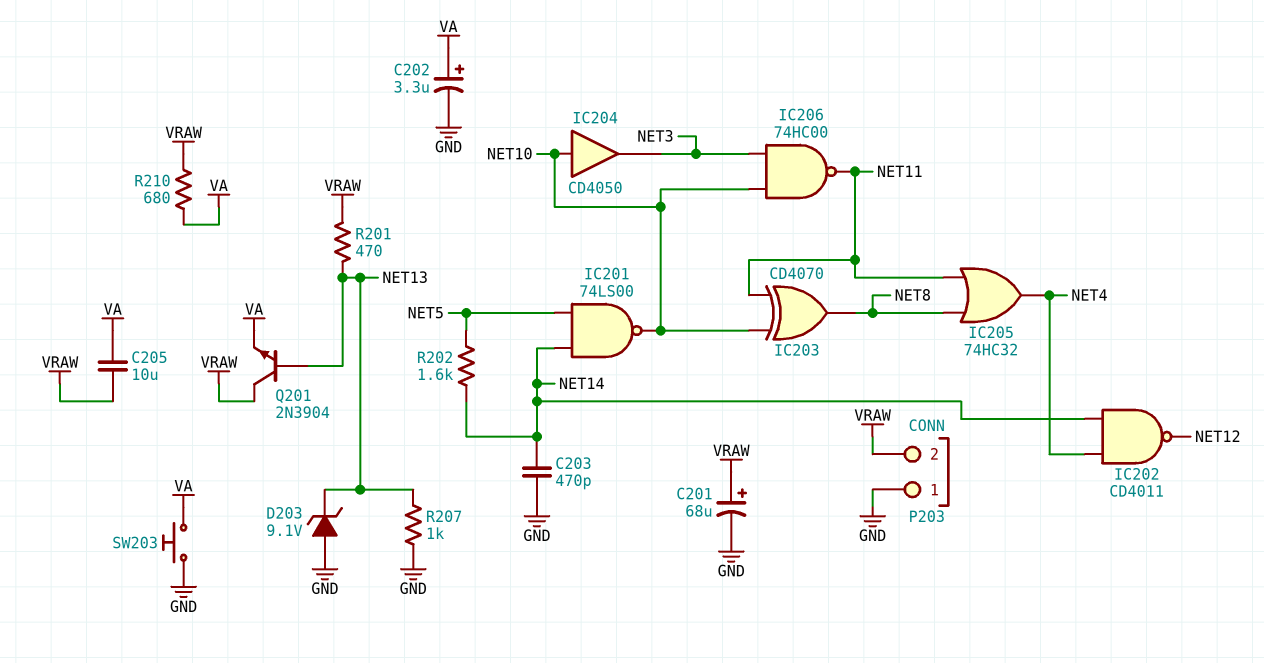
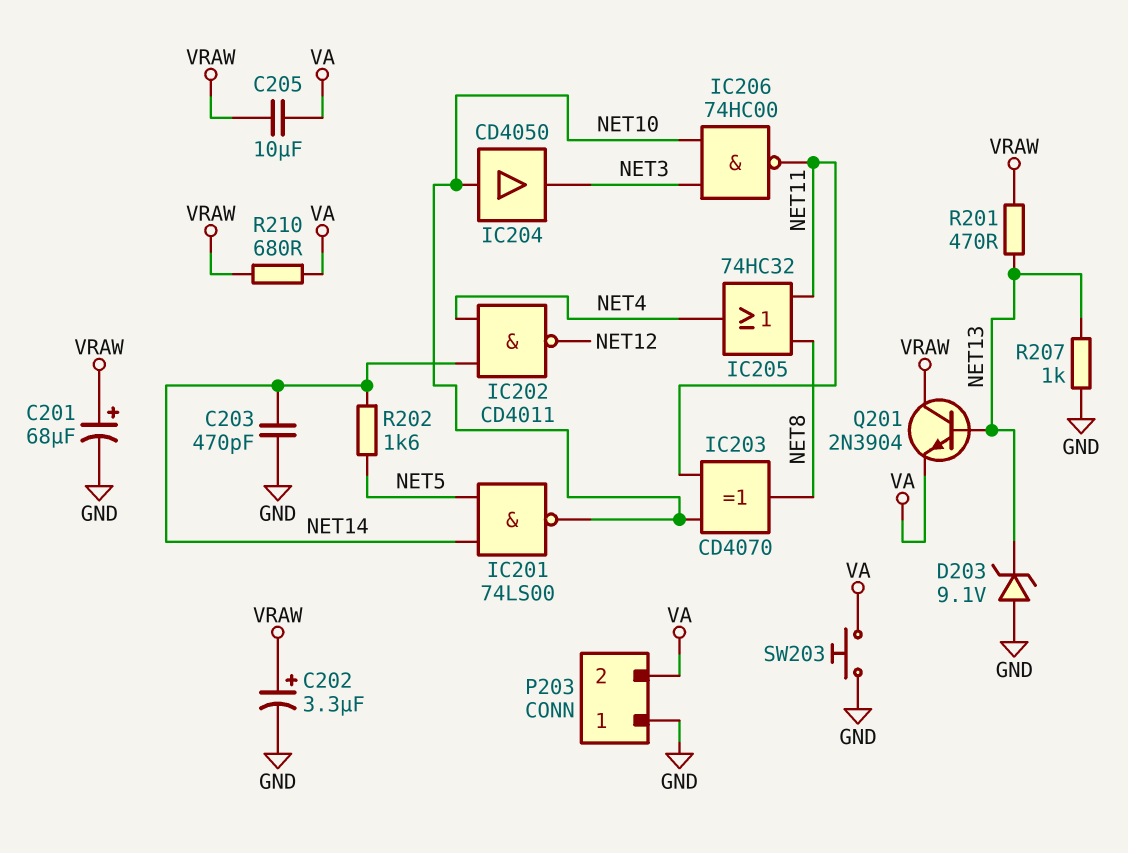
C202: 3.3uF (plus VA, minus GND) -> 3.3uF (plus VRAW, minus GND)
P203 pin 2: VRAW -> VA

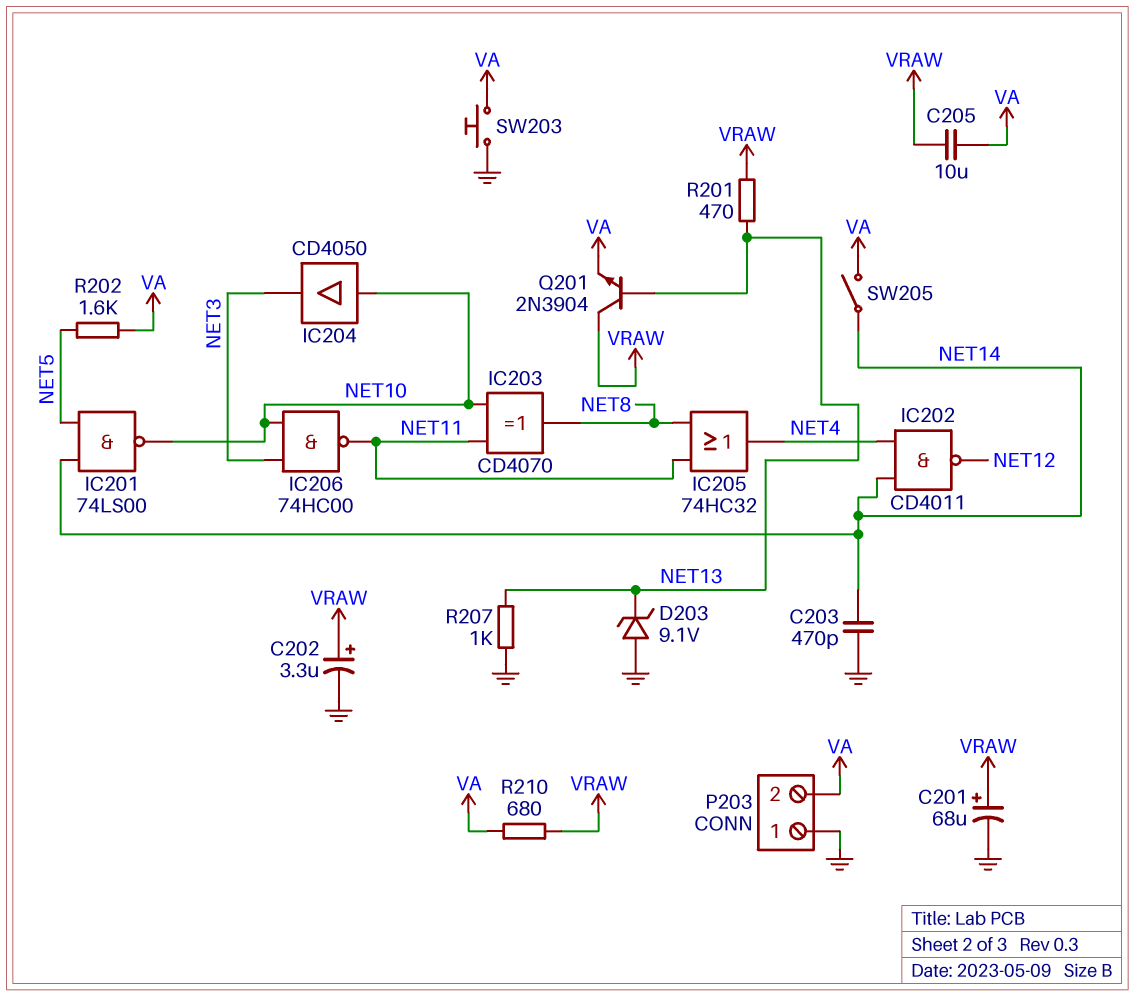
R202: 1.6k (NET5, NET14) -> 1.6k (NET5, VA)
SW205: none -> switch (NET14, VA)

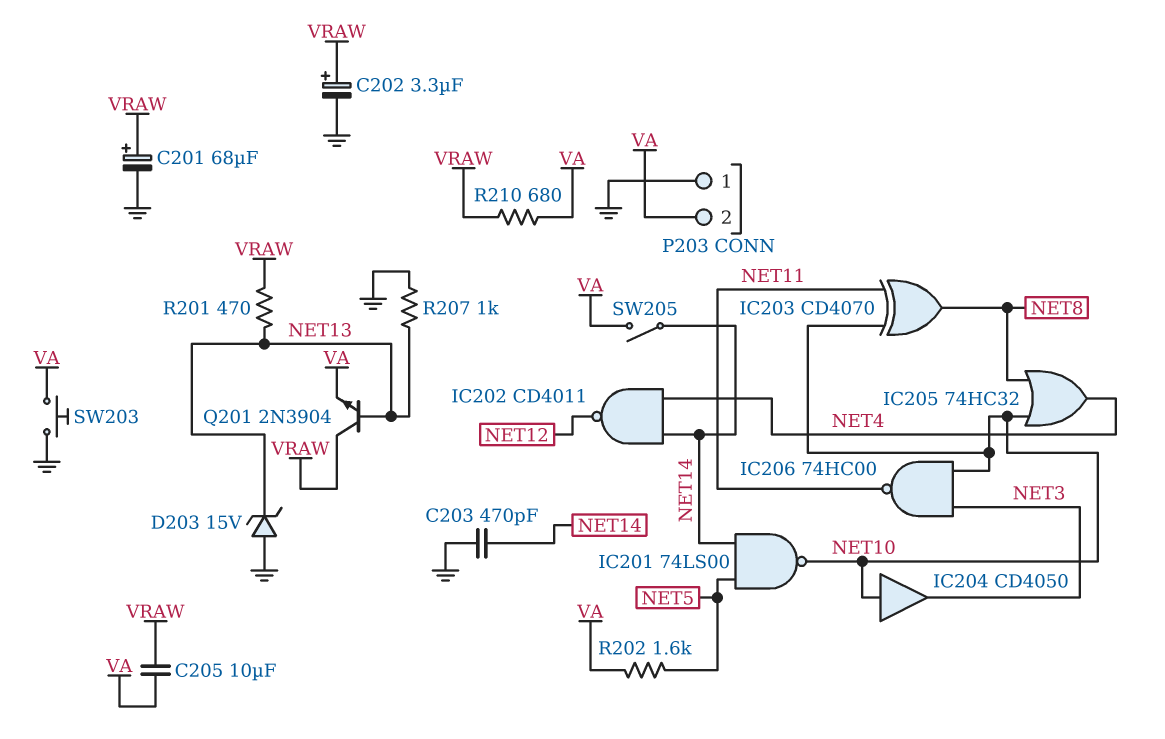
D203: zener 9.1V (A GND, K NET13) -> zener 15V (A GND, K NET13)
IC205: OR 74HC32 (in NET8, in NET11, out NET4) -> OR 74HC32 (in NET8, in NET10, out NET4)

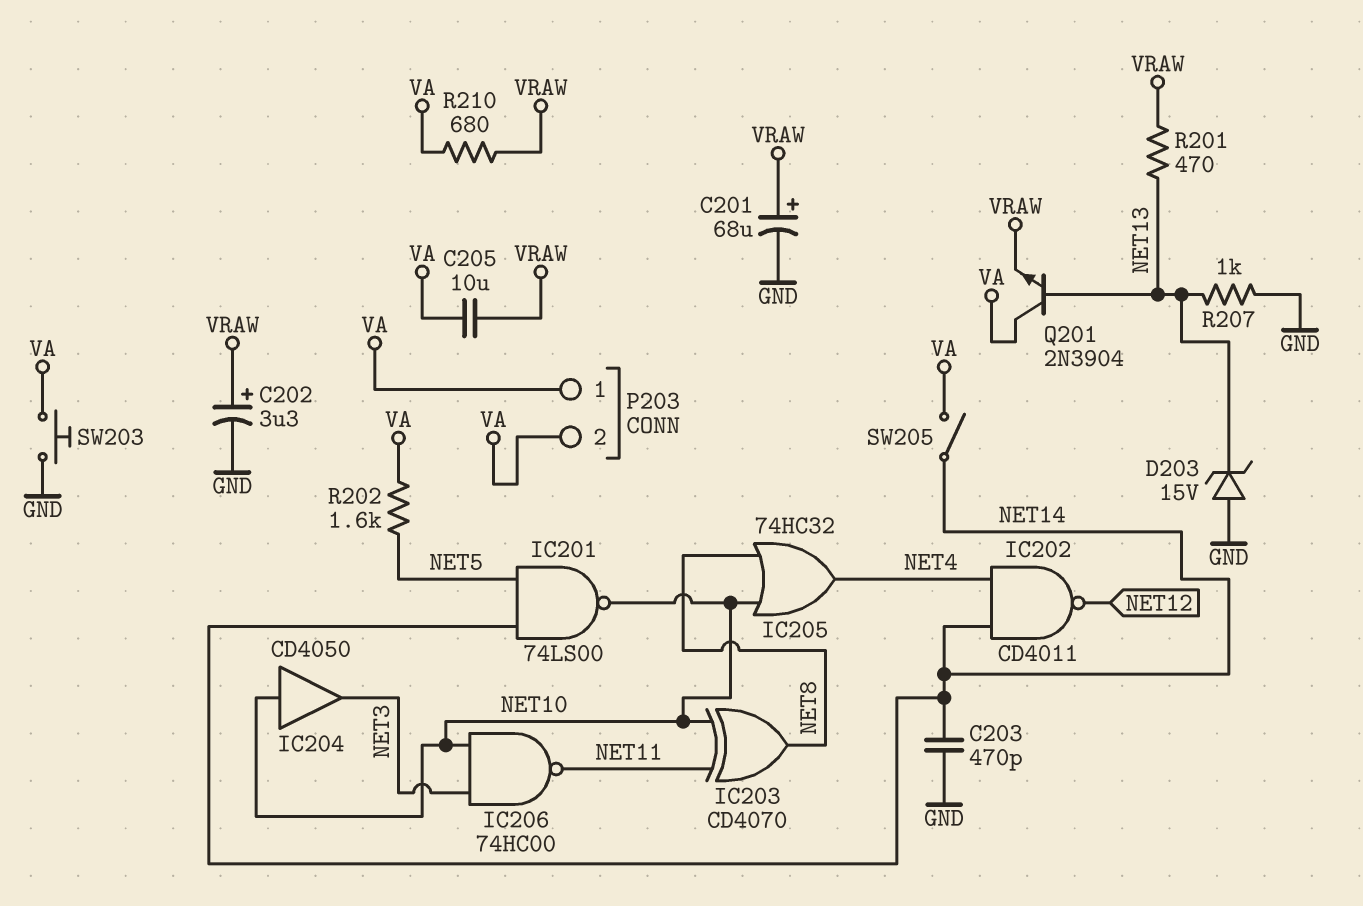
P203 pin 1: GND -> VA
Q201: NPN 2N3904 (B NET13, C VRAW, E VA) -> NPN 2N3904 (B NET13, C VA, E VRAW)

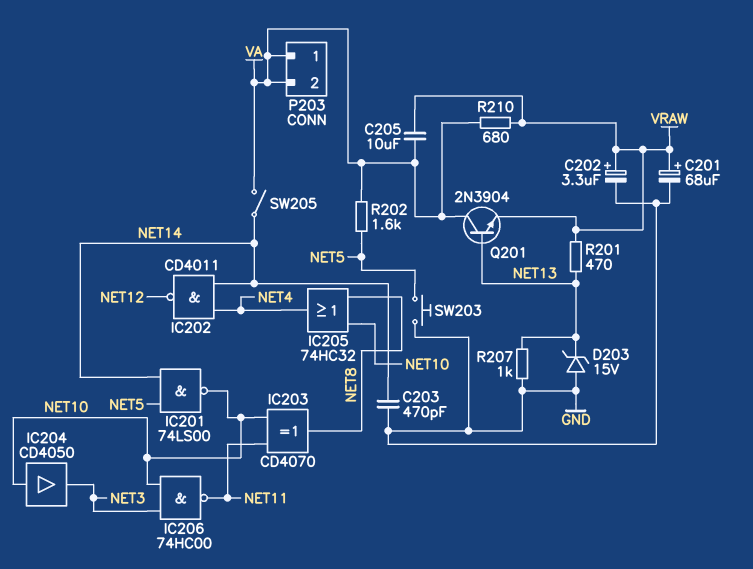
SW203: button (GND, VA) -> button (GND, NET5)

